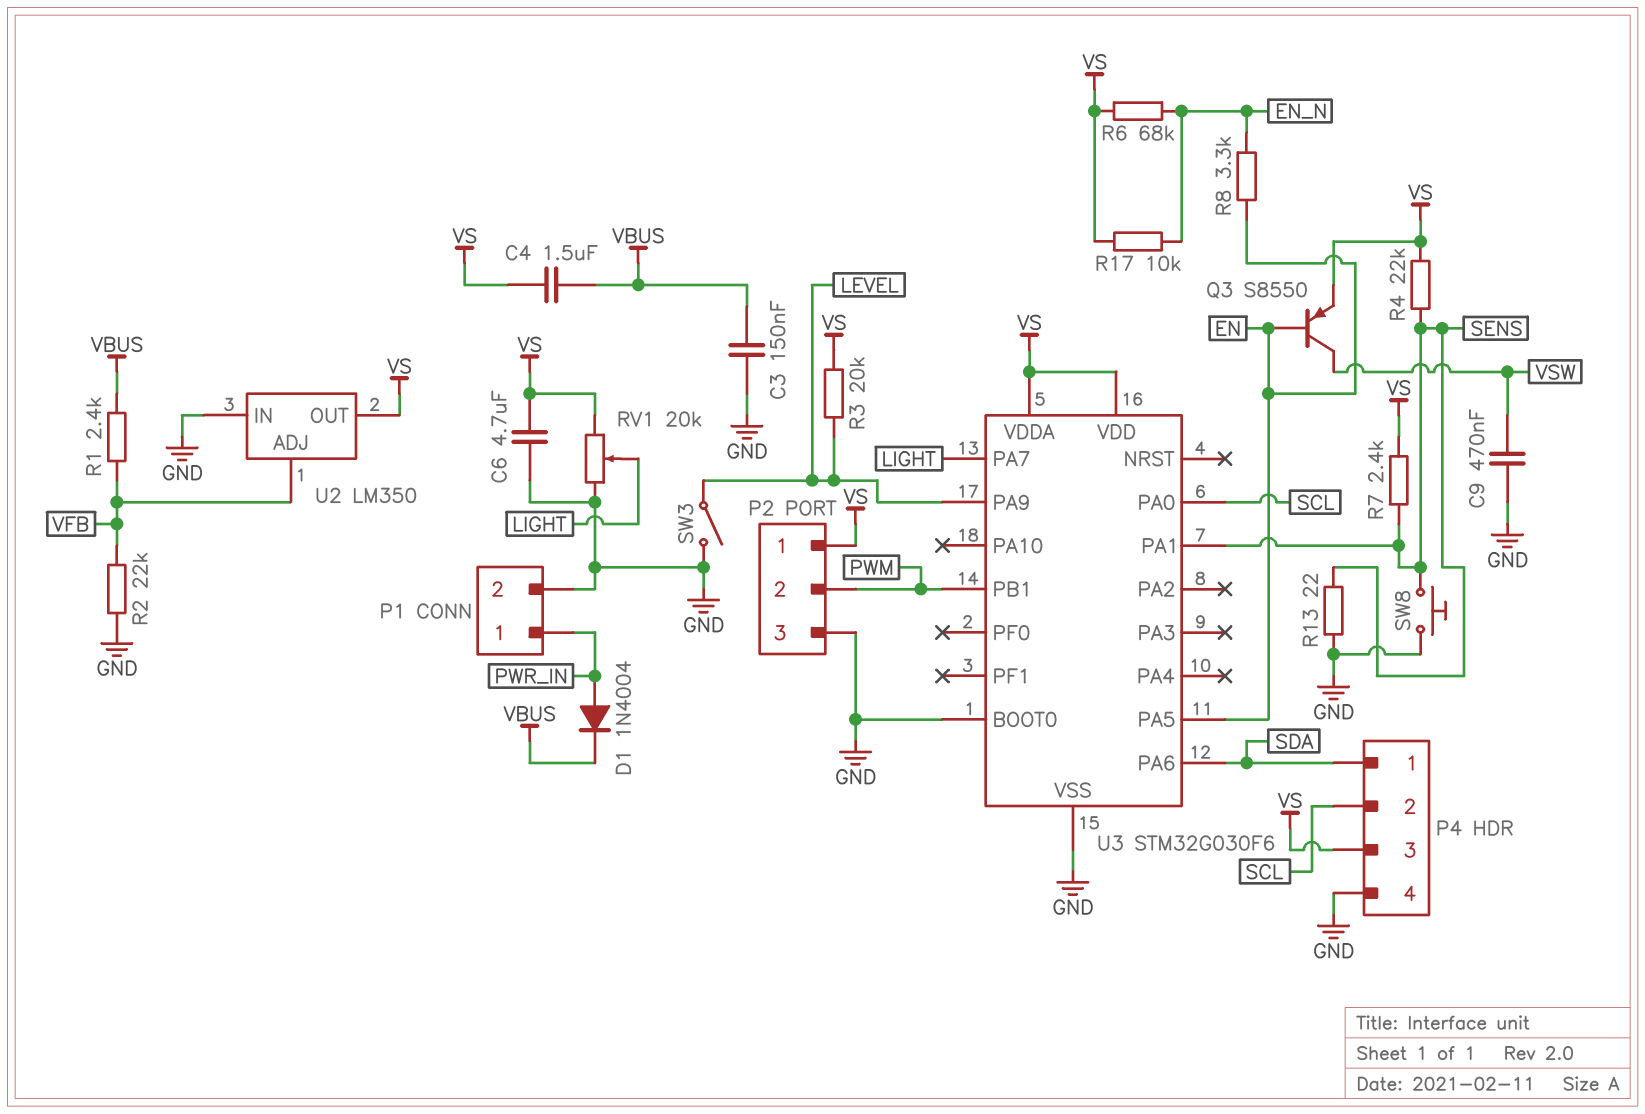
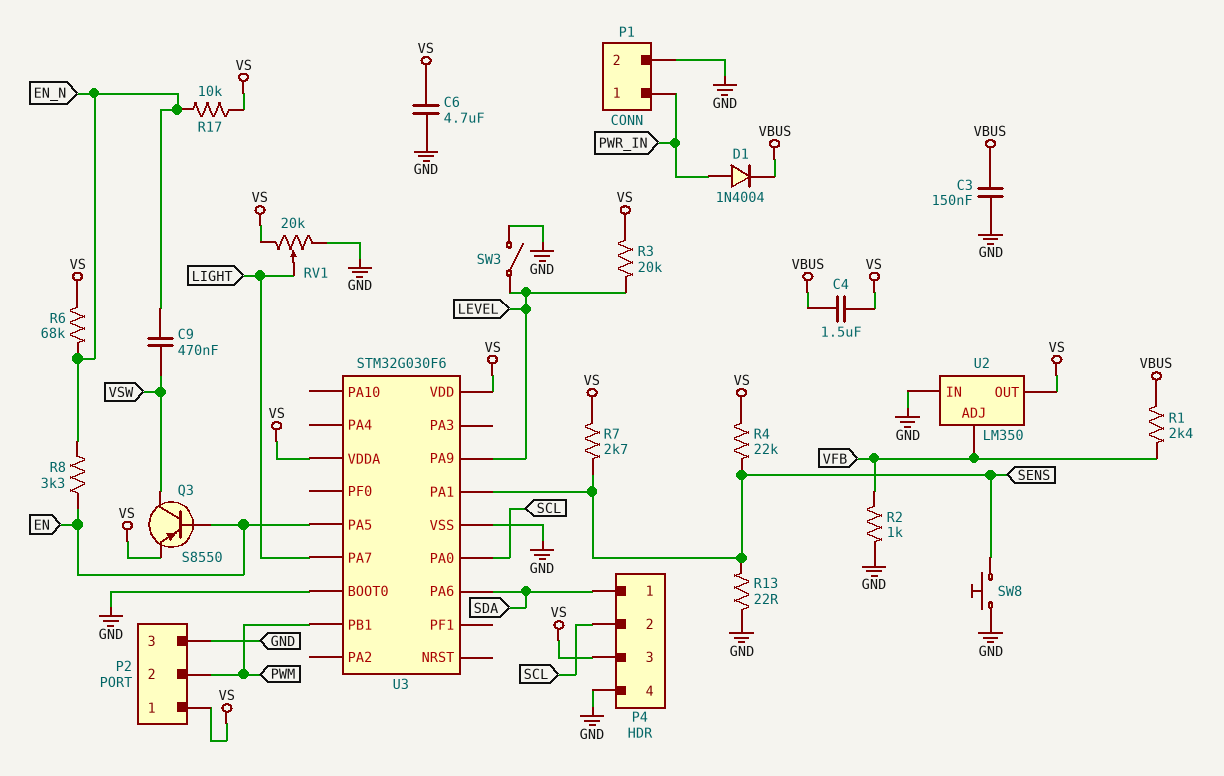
C9: 470nF (GND, VSW) -> 470nF (EN_N, VSW)
R2: 22k (GND, VFB) -> 1k (GND, VFB)
R7: 2.4k (SENS, VS) -> 2.7k (SENS, VS)

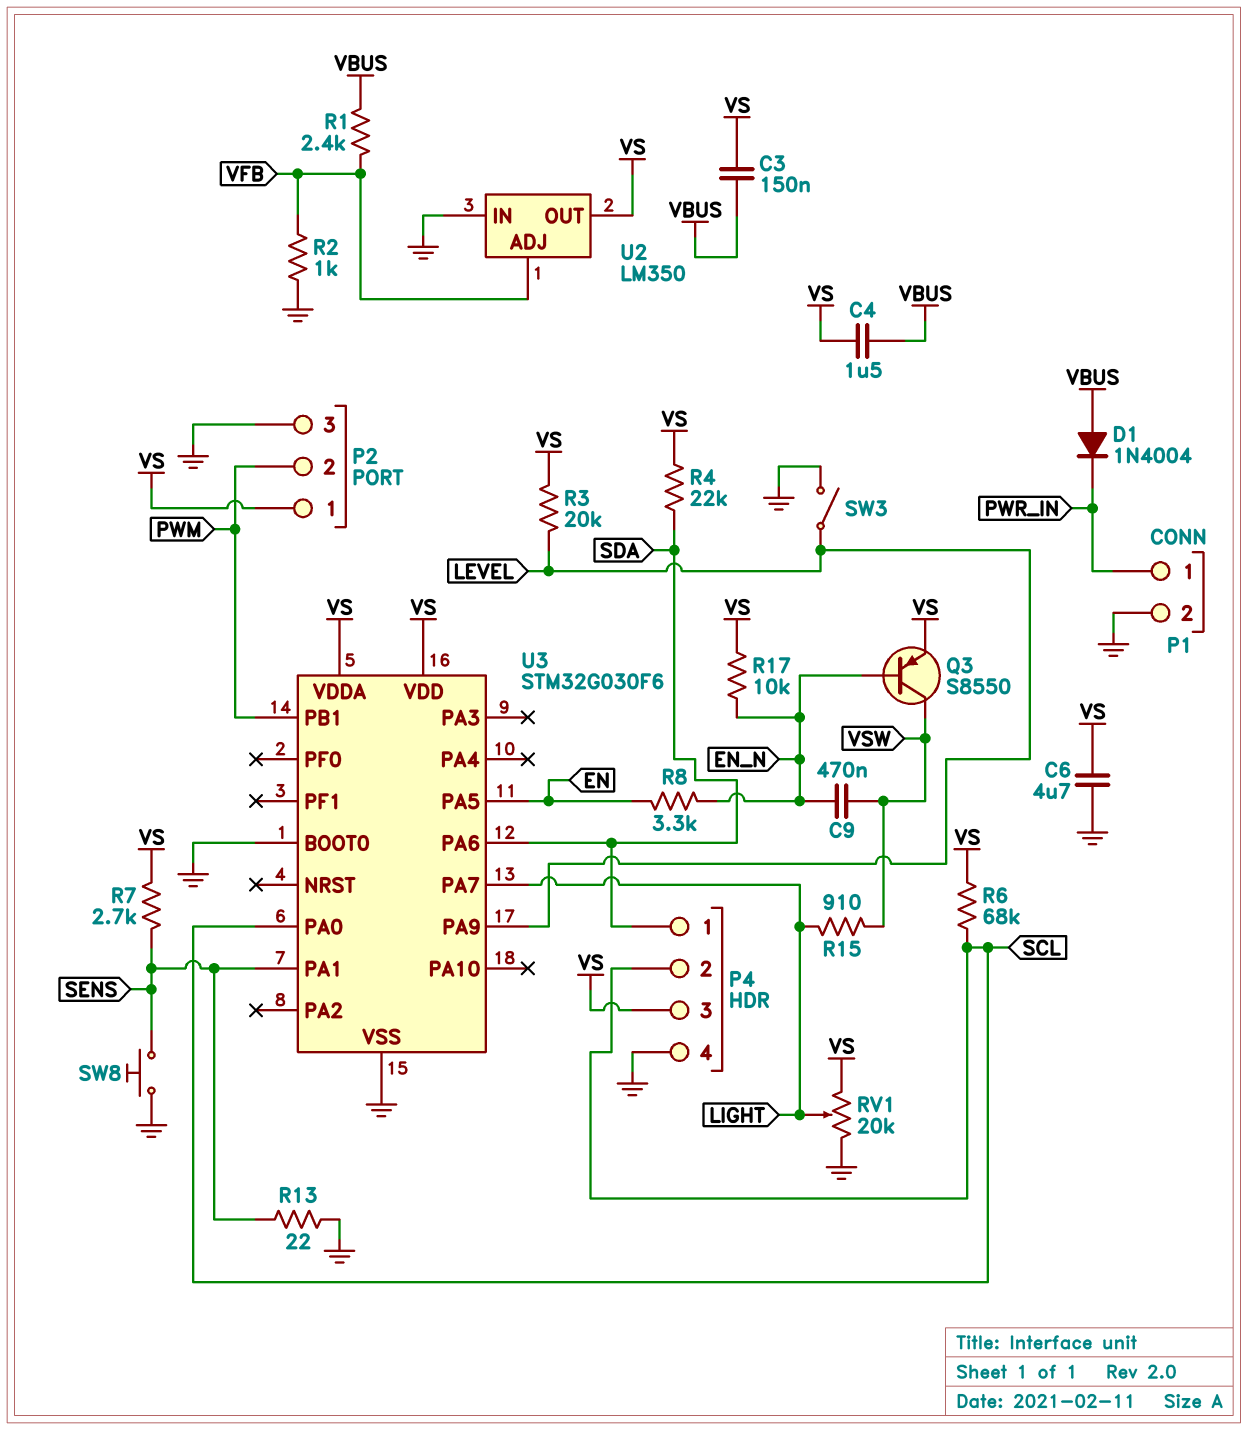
C3: 150nF (GND, VBUS) -> 150nF (VBUS, VS)
D1: diode 1N4004 (A PWR_IN, K VBUS) -> diode 1N4004 (A VBUS, K PWR_IN)
Q3: PNP S8550 (B EN, C VSW, E VS) -> PNP S8550 (B EN_N, C VSW, E VS)
R4: 22k (SENS, VS) -> 22k (SDA, VS)
R6: 68k (EN_N, VS) -> 68k (SCL, VS)
R15: none -> 910 (LIGHT, VSW)

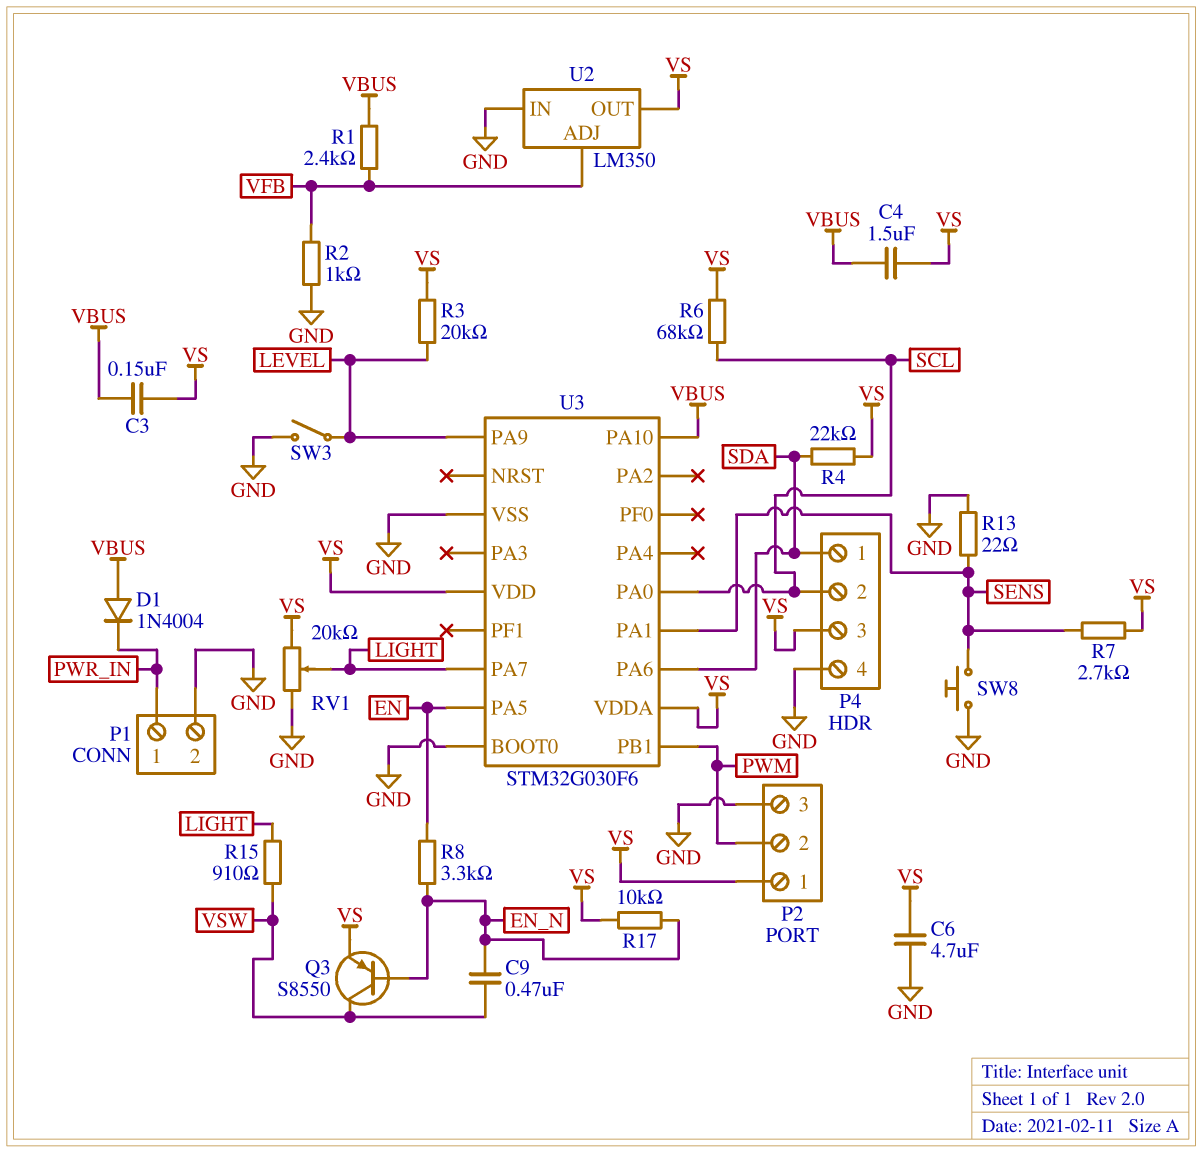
U3 pin PA10: none -> VBUS

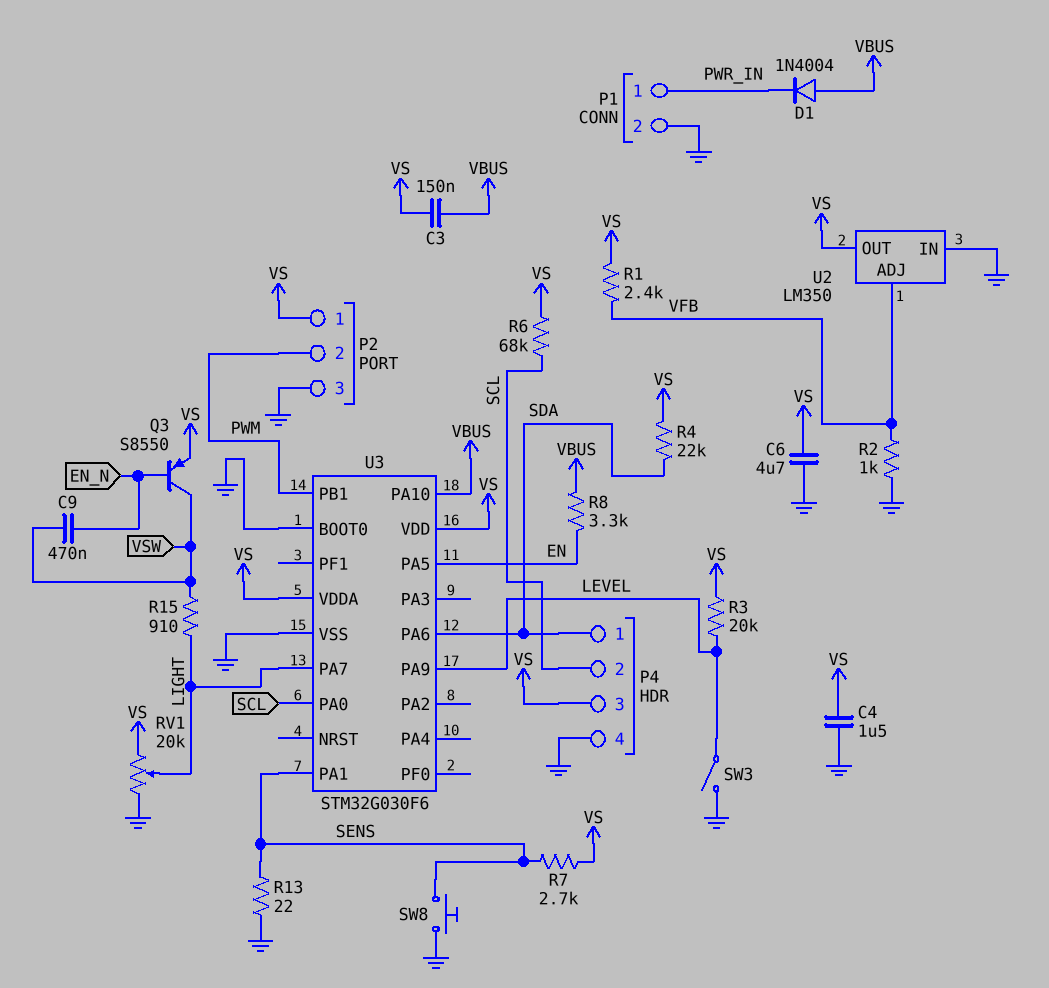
C4: 1.5uF (VBUS, VS) -> 1.5uF (GND, VS)
R1: 2.4k (VBUS, VFB) -> 2.4k (VFB, VS)
R8: 3.3k (EN, EN_N) -> 3.3k (EN, VBUS)
R17: 10k (EN_N, VS) -> none

